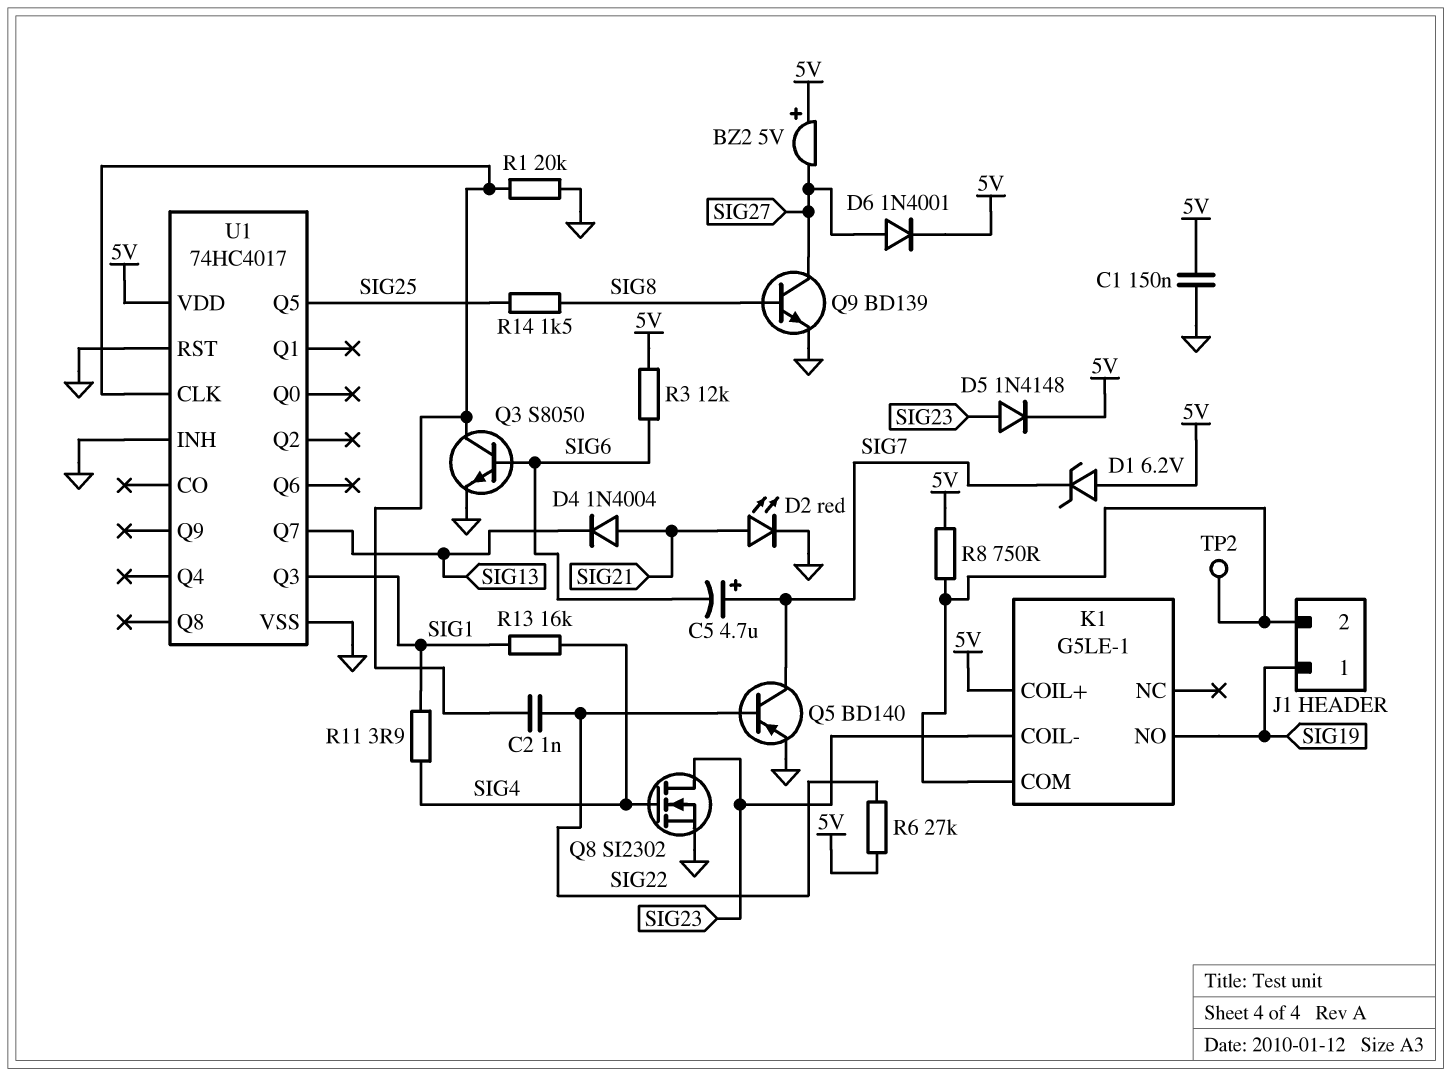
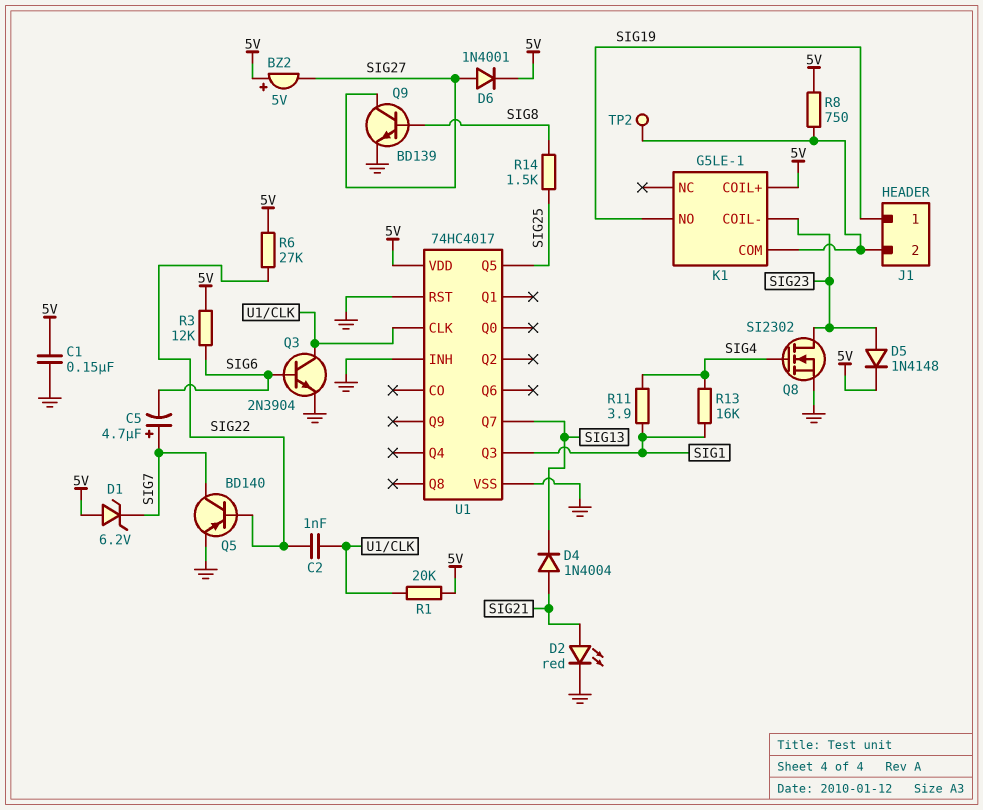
Q3: NPN S8050 (B SIG6, C U1/CLK, E GND) -> NPN 2N3904 (B SIG6, C U1/CLK, E GND)
R1: 20k (GND, U1/CLK) -> 20k (5V, U1/CLK)

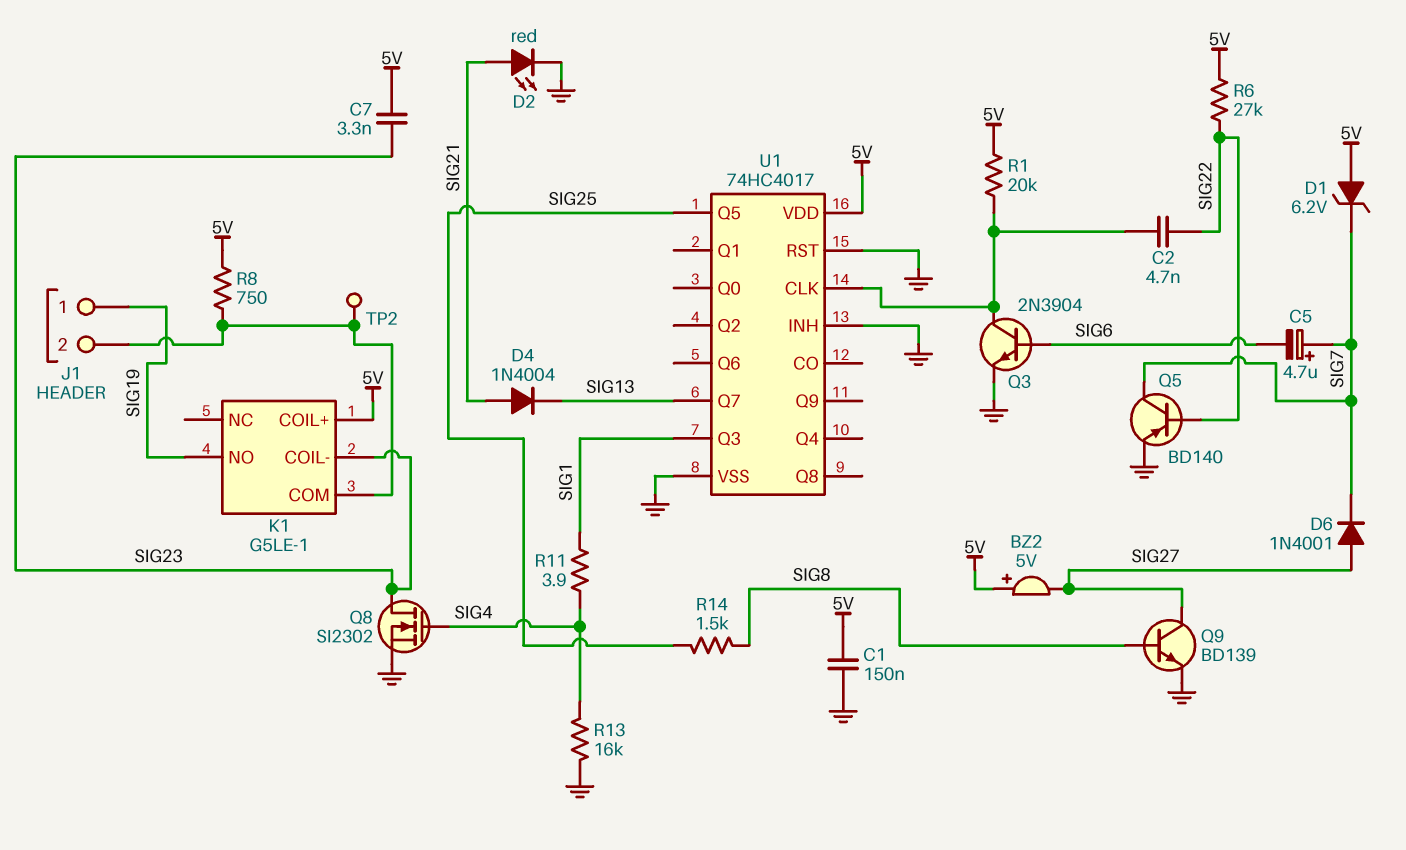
C2: 1nF (SIG22, U1/CLK) -> 4.7nF (SIG22, U1/CLK)
C7: none -> 3.3nF (5V, SIG23)
D5: diode 1N4148 (A SIG23, K 5V) -> none
D6: diode 1N4001 (A SIG27, K 5V) -> diode 1N4001 (A SIG27, K SIG7)
R3: 12k (5V, SIG6) -> none
R13: 16k (SIG1, SIG4) -> 16k (GND, SIG4)

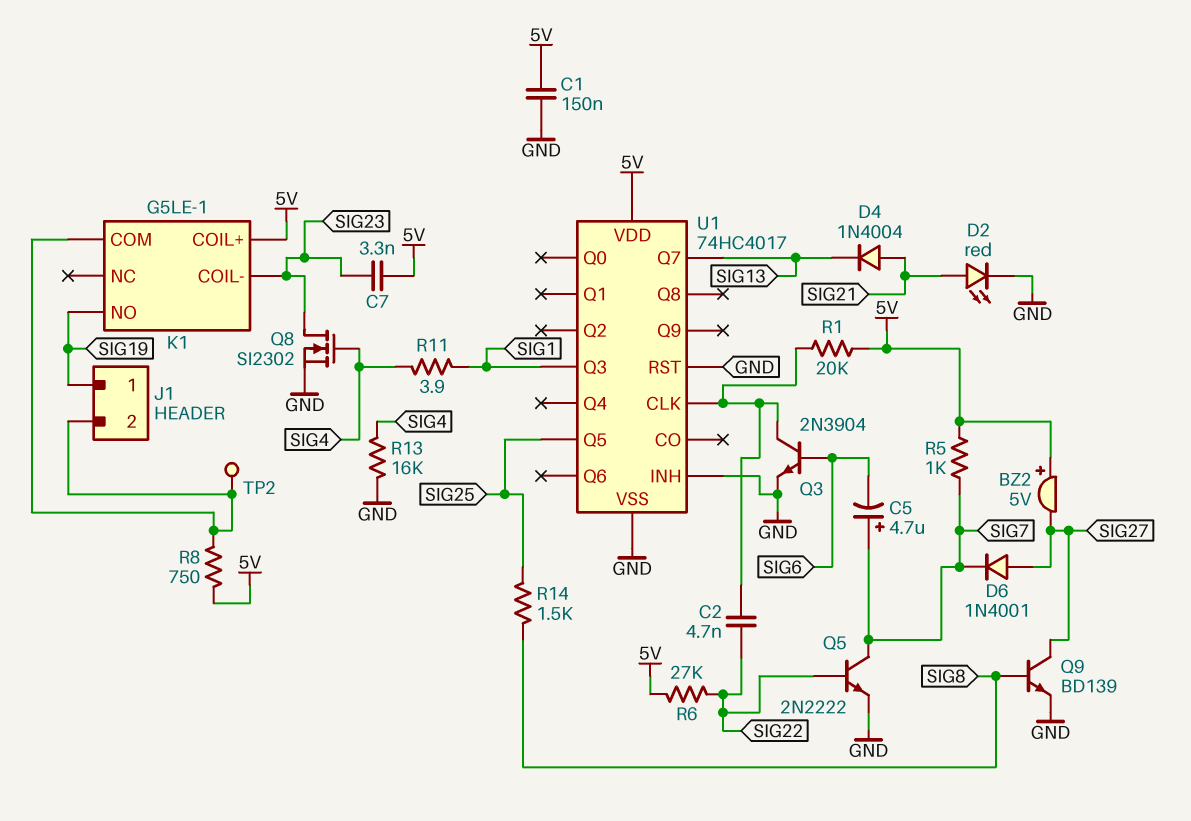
D1: zener 6.2V (A 5V, K SIG7) -> none
Q5: PNP BD140 (B SIG22, C SIG7, E GND) -> NPN 2N2222 (B SIG22, C SIG7, E GND)
R5: none -> 1k (5V, SIG7)

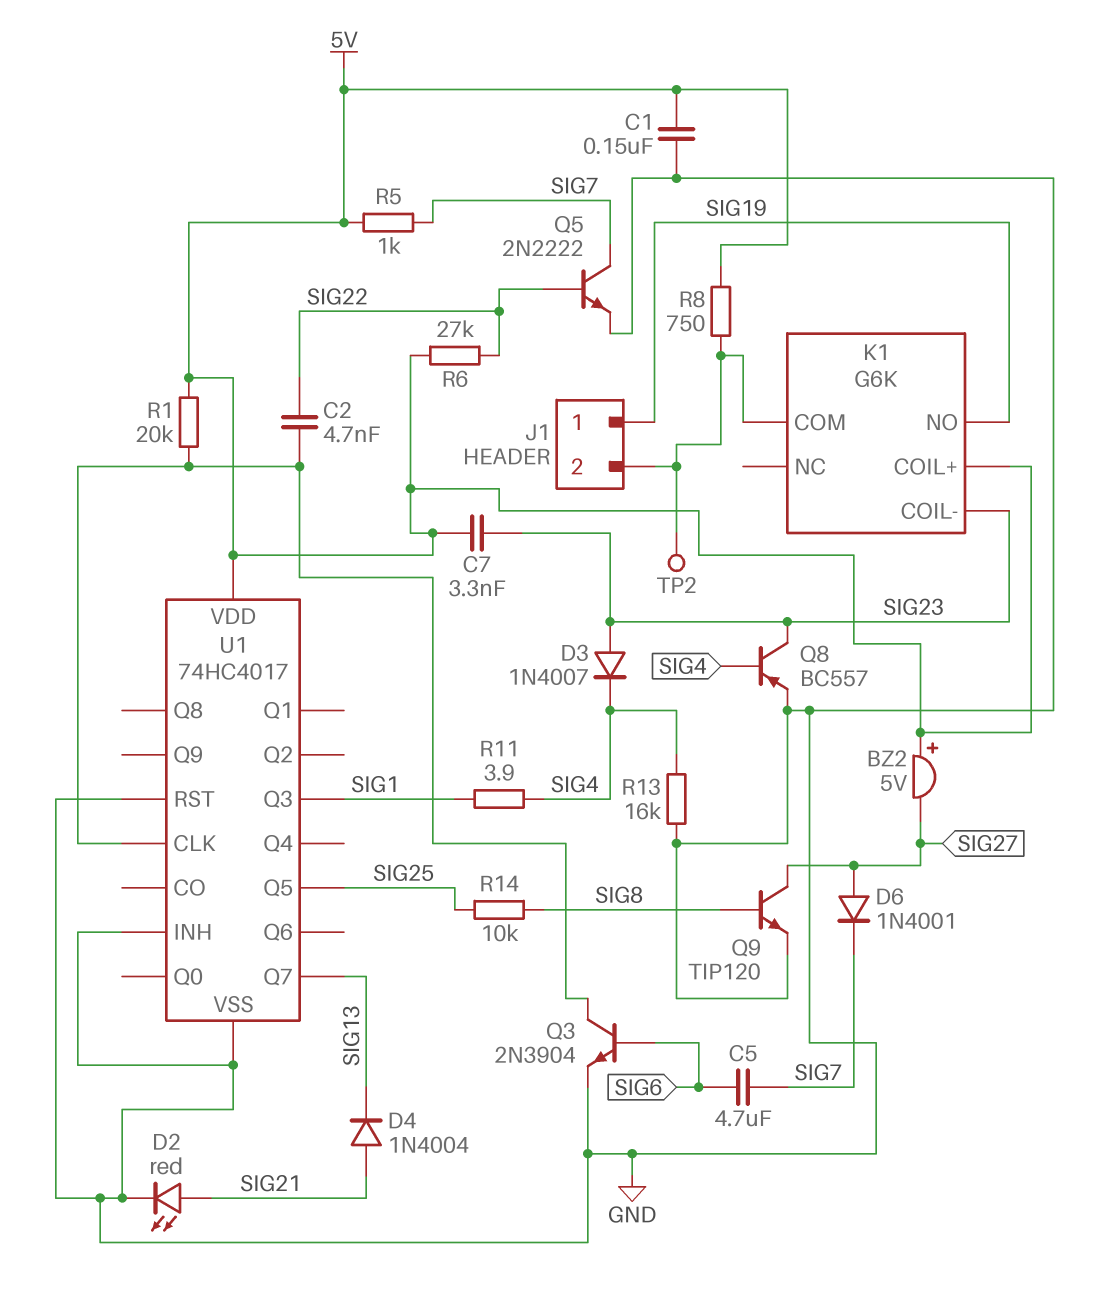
C5: 4.7uF (plus SIG7, minus SIG6) -> 4.7uF (SIG6, SIG7)
D3: none -> diode 1N4007 (A SIG23, K SIG4)
K1: G5LE-1 -> G6K
Q8: NMOS SI2302 (G SIG4, D SIG23, S GND) -> PNP BC557 (B SIG4, C SIG23, E GND)
Q9: NPN BD139 (B SIG8, C SIG27, E GND) -> NPN TIP120 (B SIG8, C SIG27, E GND)
R14: 1.5k (SIG8, SIG25) -> 10k (SIG8, SIG25)

